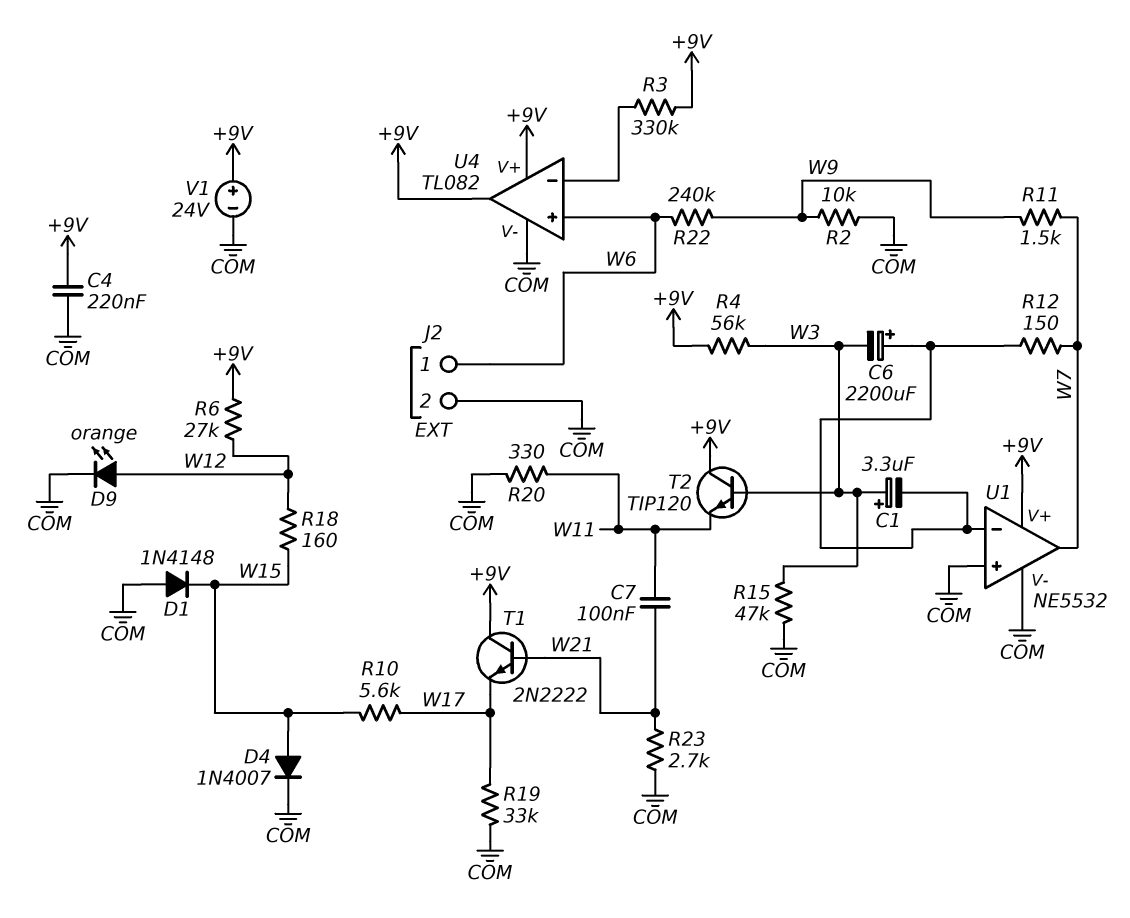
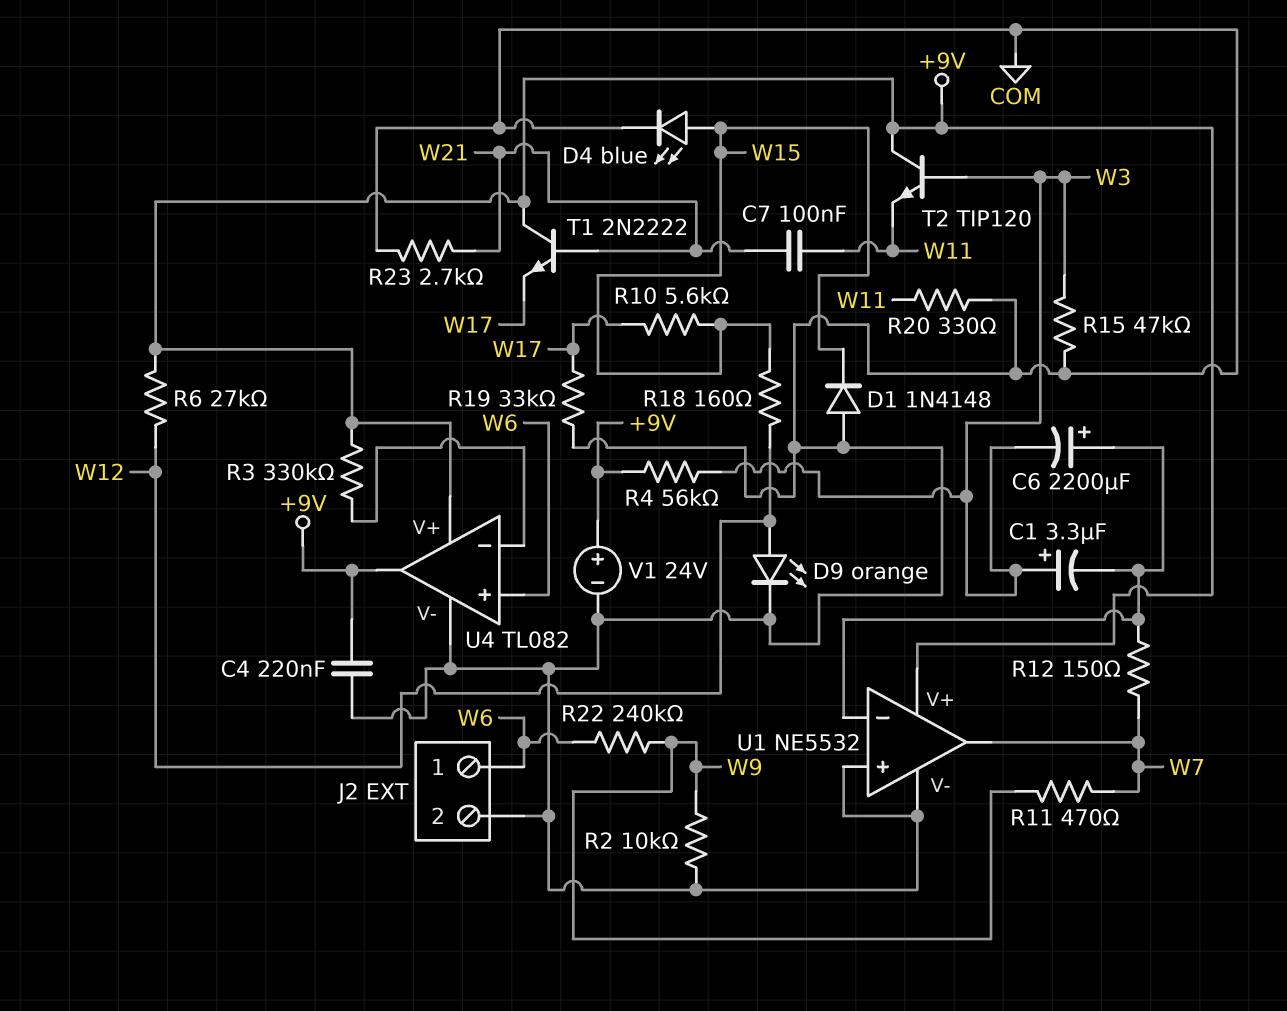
D4: diode 1N4007 (A W15, K COM) -> LED blue (A W15, K COM)
R11: 1.5k (W7, W9) -> 470 (W7, W9)

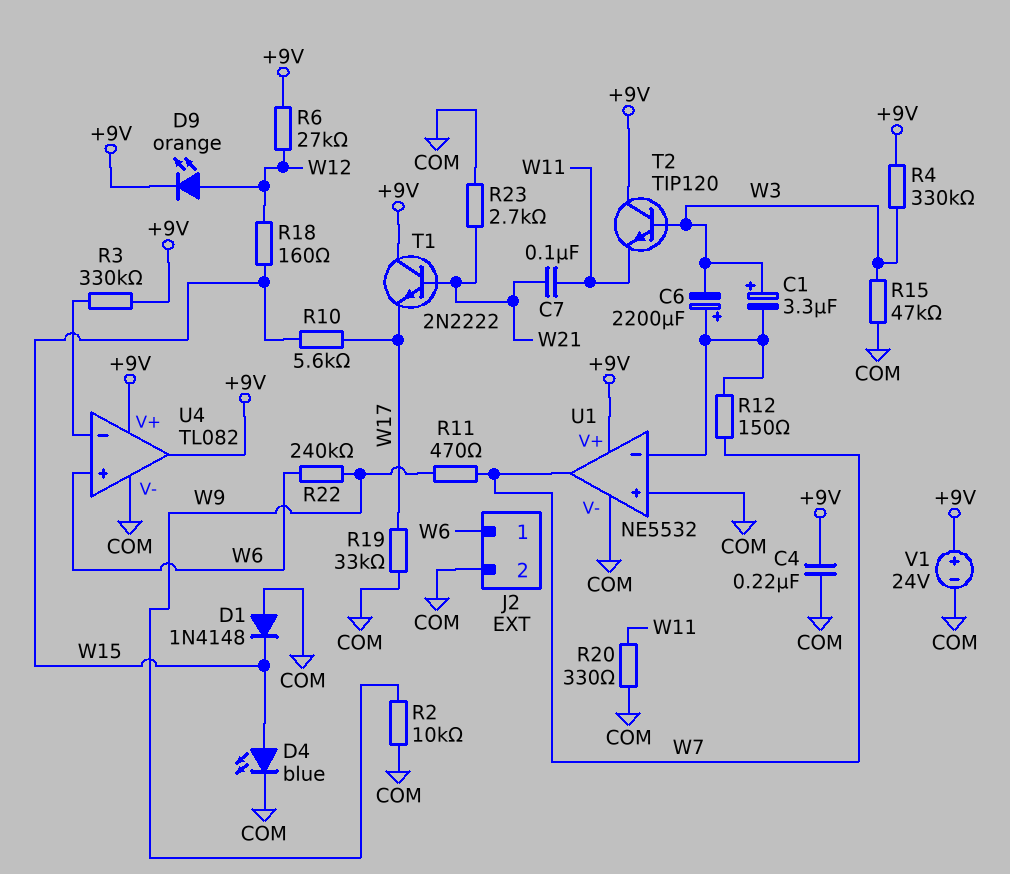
D9: LED orange (A W12, K COM) -> LED orange (A W12, K +9V)
R4: 56k (+9V, W3) -> 330k (+9V, W3)

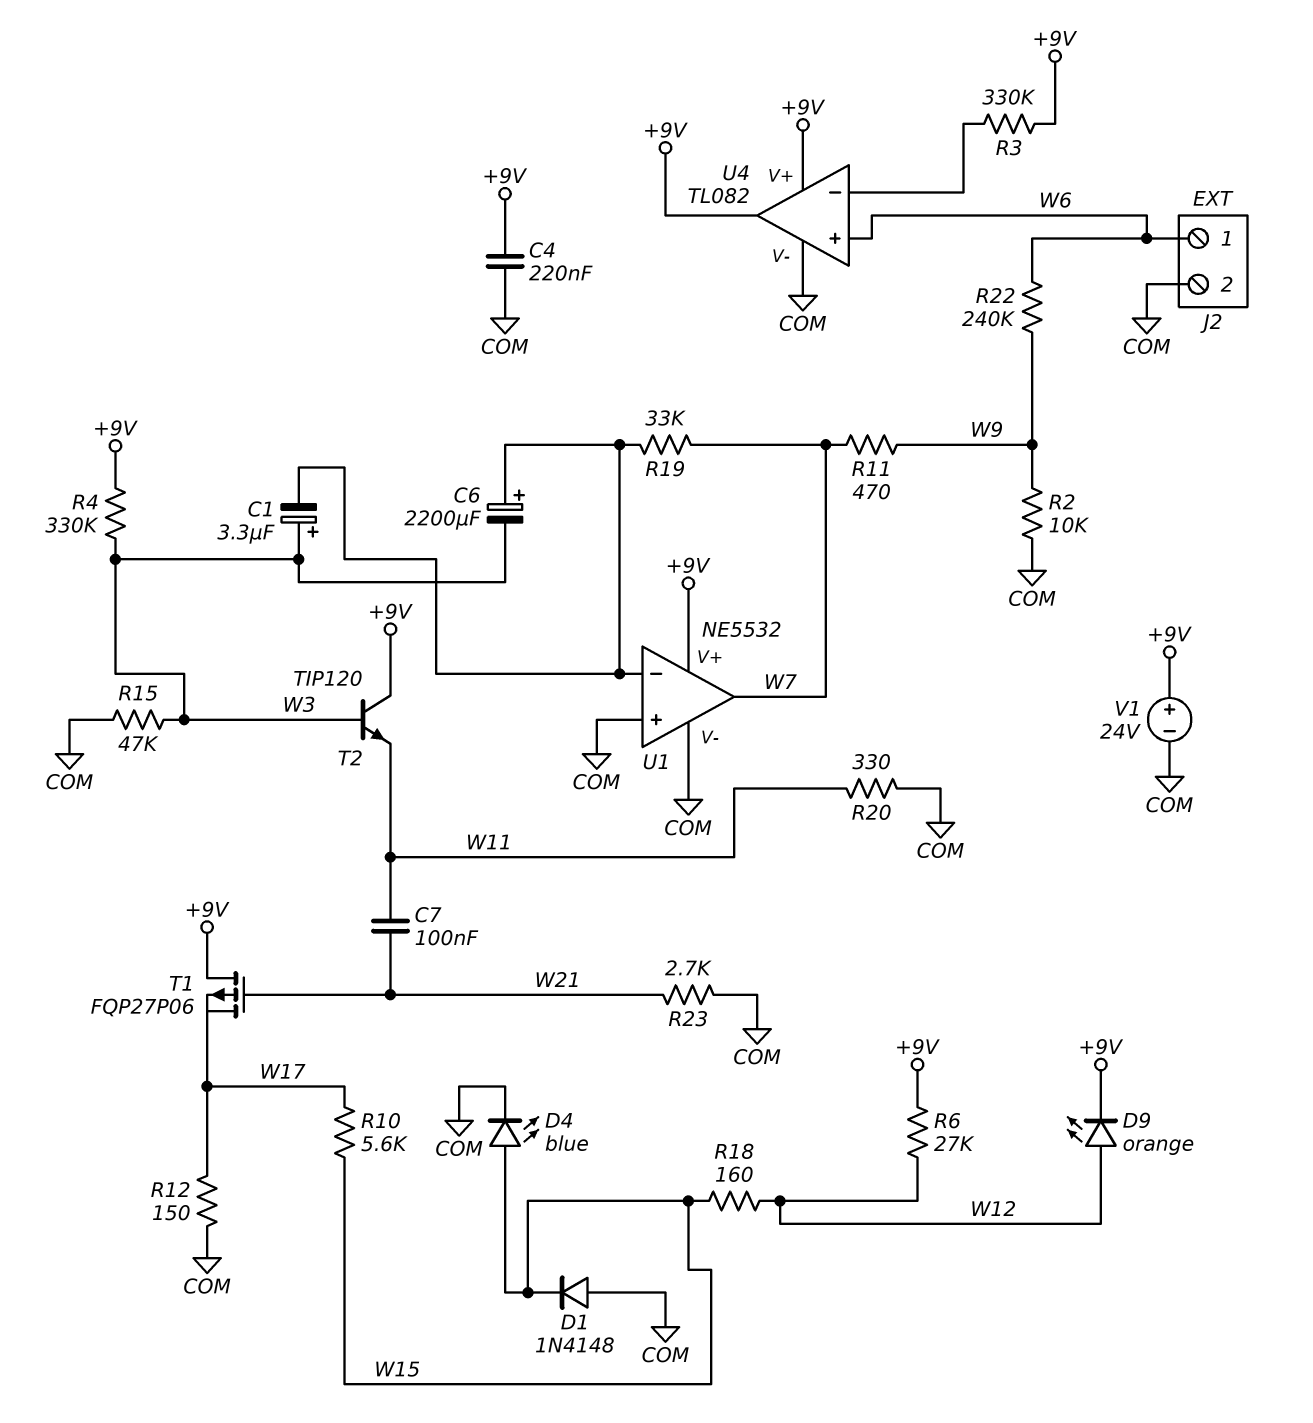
R12: 150 (U1/in-, W7) -> 150 (COM, W17)
R19: 33k (COM, W17) -> 33k (U1/in-, W7)
T1: NPN 2N2222 (B W21, C +9V, E W17) -> PMOS FQP27P06 (G W21, D +9V, S W17)

